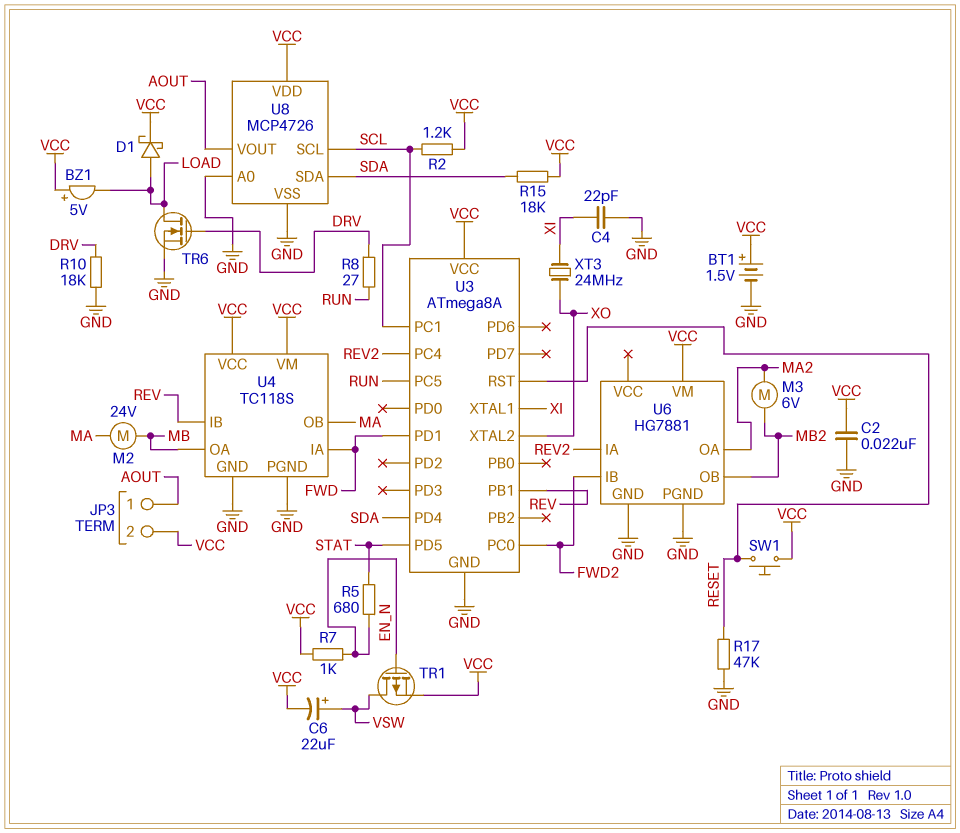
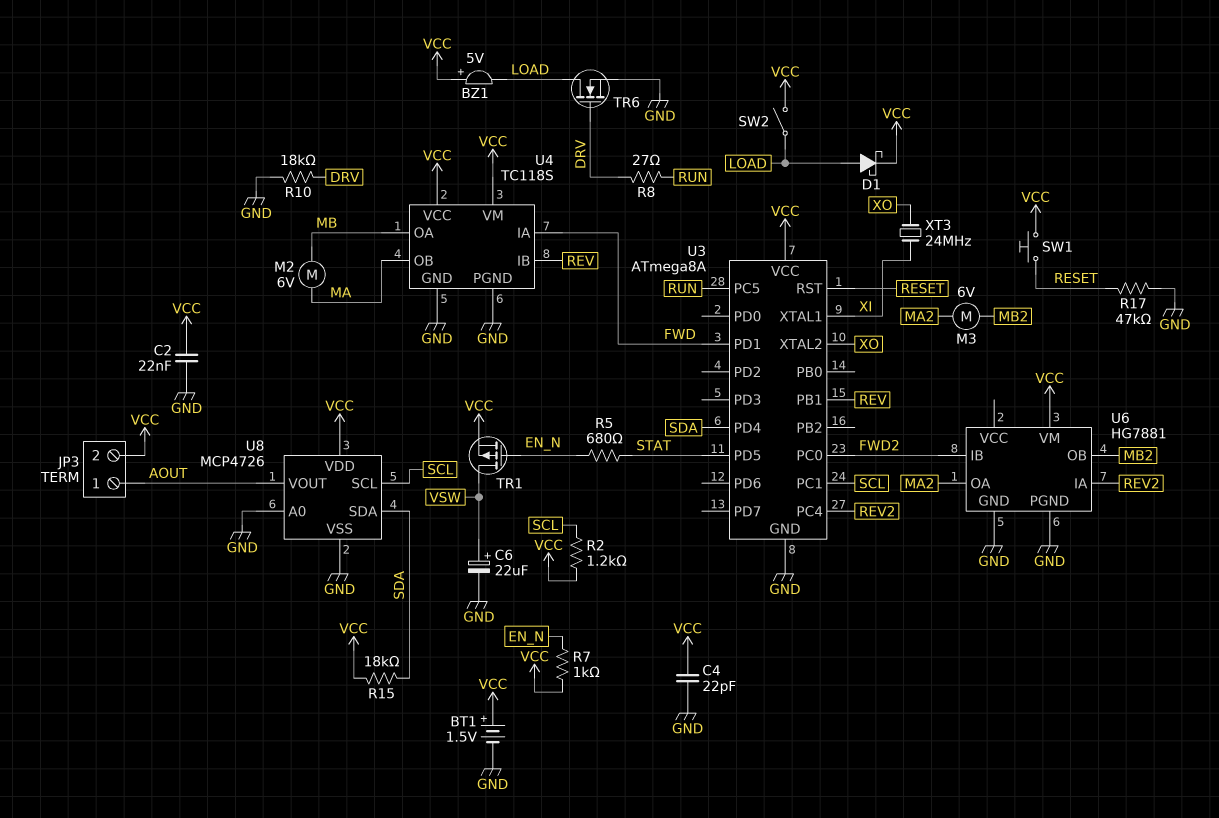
C4: 22pF (GND, XI) -> 22pF (GND, VCC)
C6: 22uF (plus VSW, minus VCC) -> 22uF (plus VSW, minus GND)
M2: motor 24V (MA, MB) -> motor 6V (MA, MB)
SW2: none -> switch (LOAD, VCC)

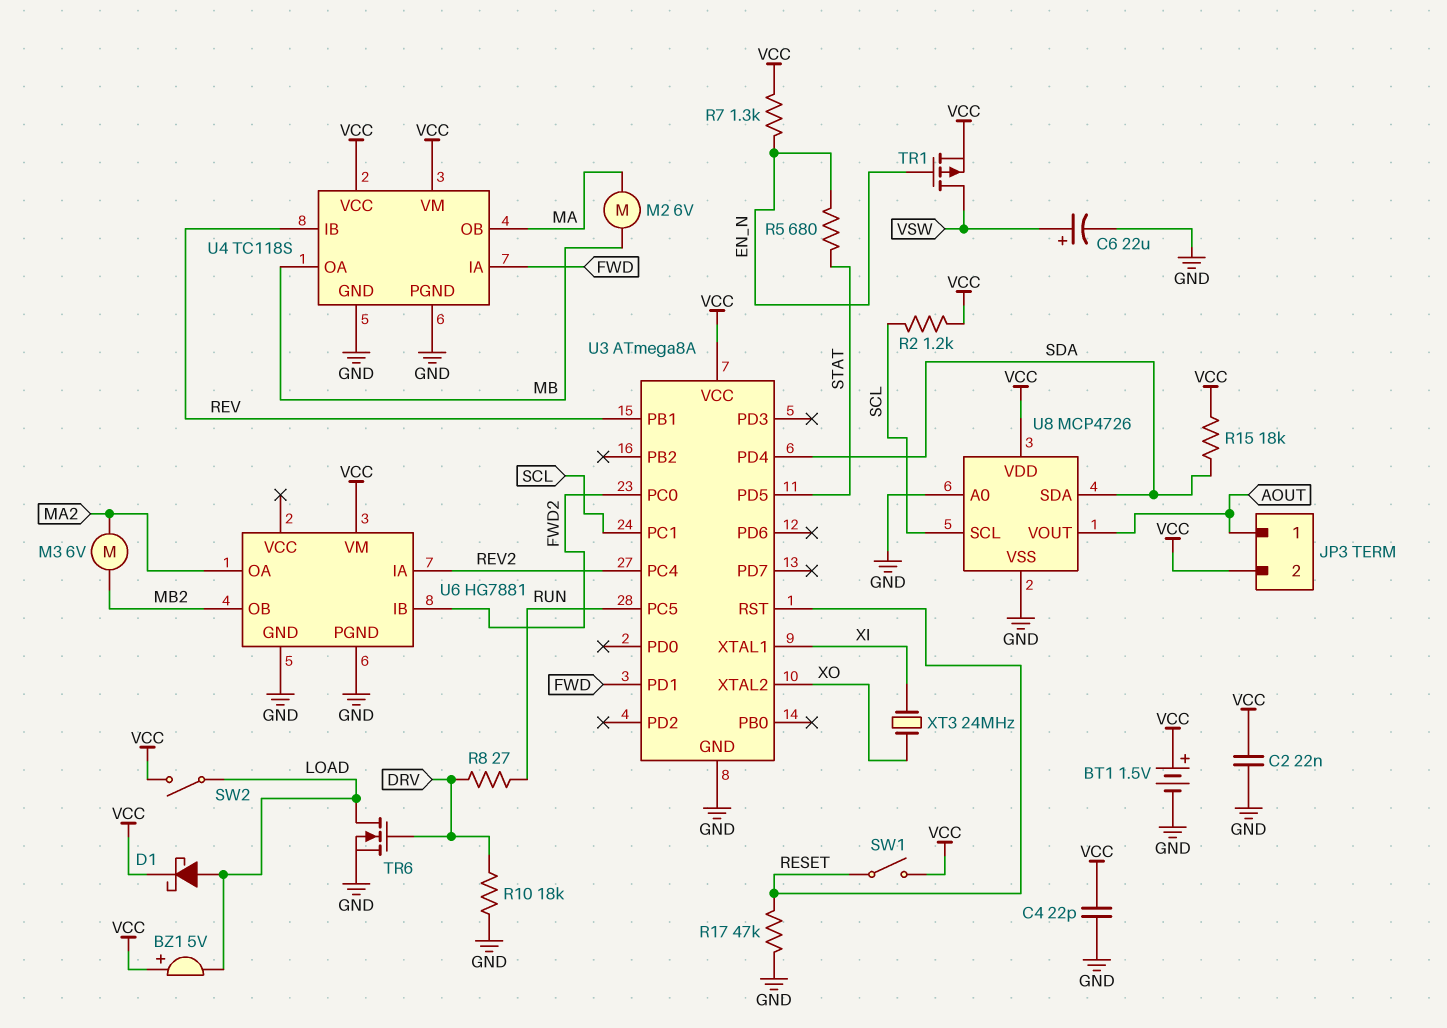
R7: 1k (EN_N, VCC) -> 1.3k (EN_N, VCC)
SW1: button (RESET, VCC) -> switch (RESET, VCC)

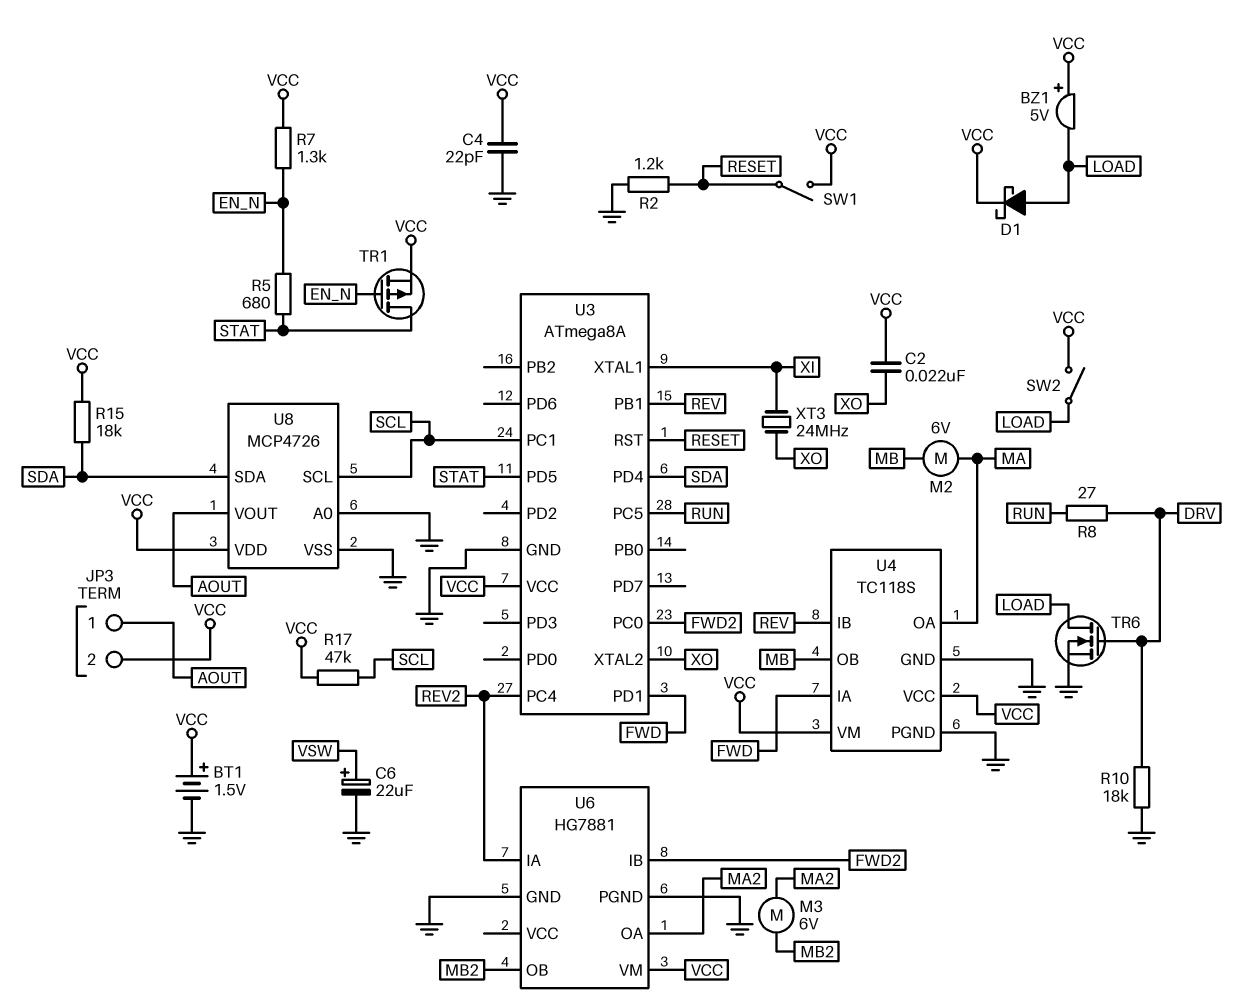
C2: 22nF (GND, VCC) -> 22nF (VCC, XO)
R2: 1.2k (SCL, VCC) -> 1.2k (GND, RESET)
R17: 47k (GND, RESET) -> 47k (SCL, VCC)
TR1: PMOS (G EN_N, D VSW, S VCC) -> PMOS (G EN_N, D STAT, S VCC)
U4 pin OA: MB -> MA
U4 pin OB: MA -> MB

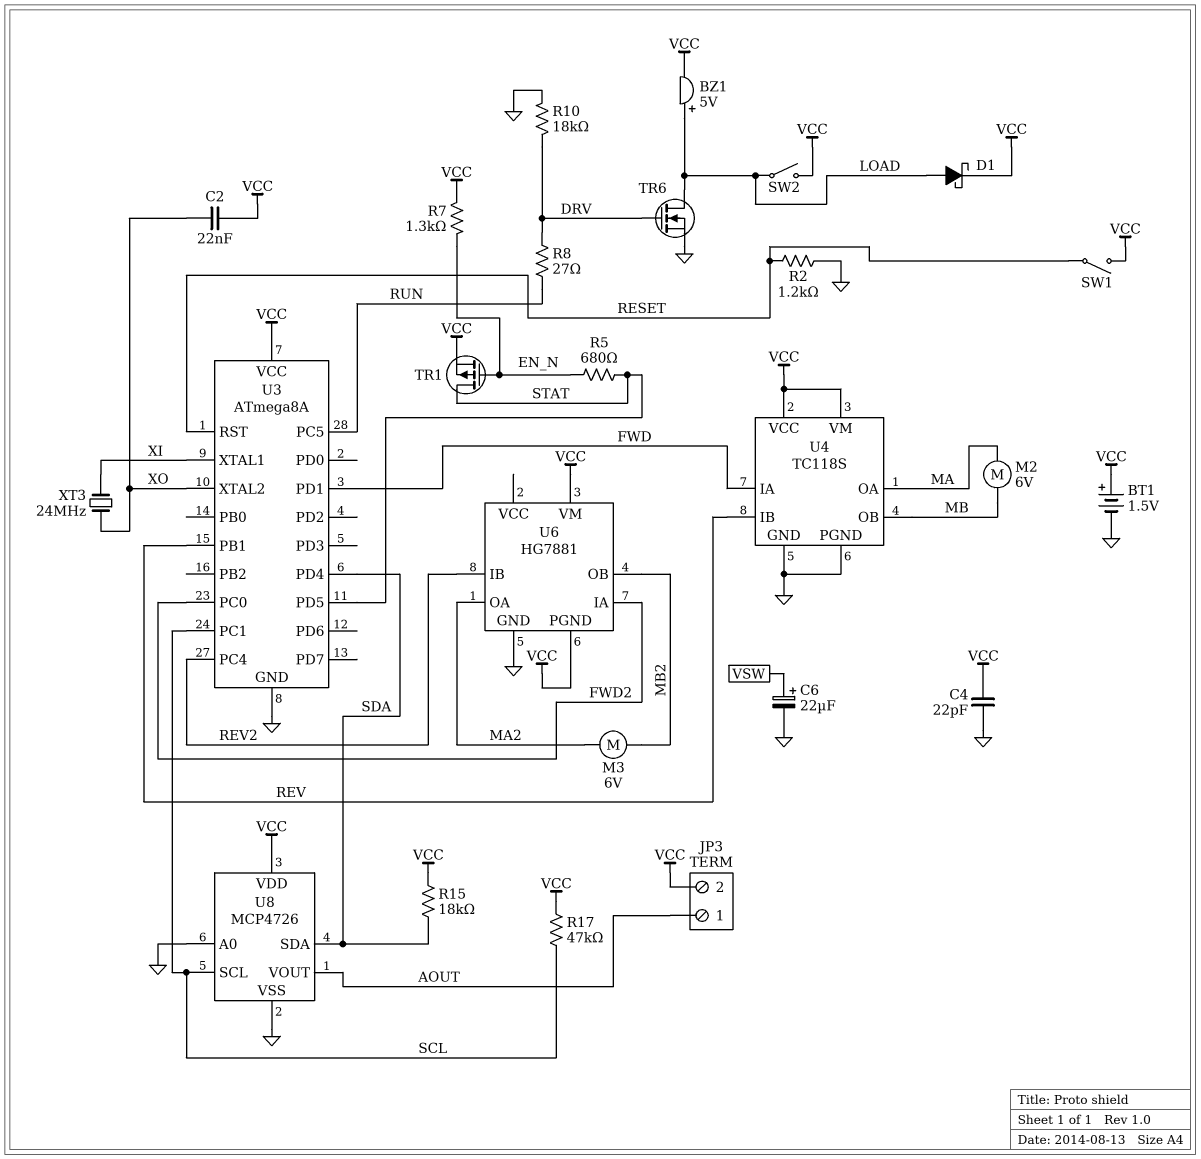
BZ1: buzzer 5V (plus VCC, minus LOAD) -> buzzer 5V (plus LOAD, minus VCC)
U6 pin IA: REV2 -> FWD2
U6 pin IB: FWD2 -> REV2
U6 pin PGND: GND -> VCC

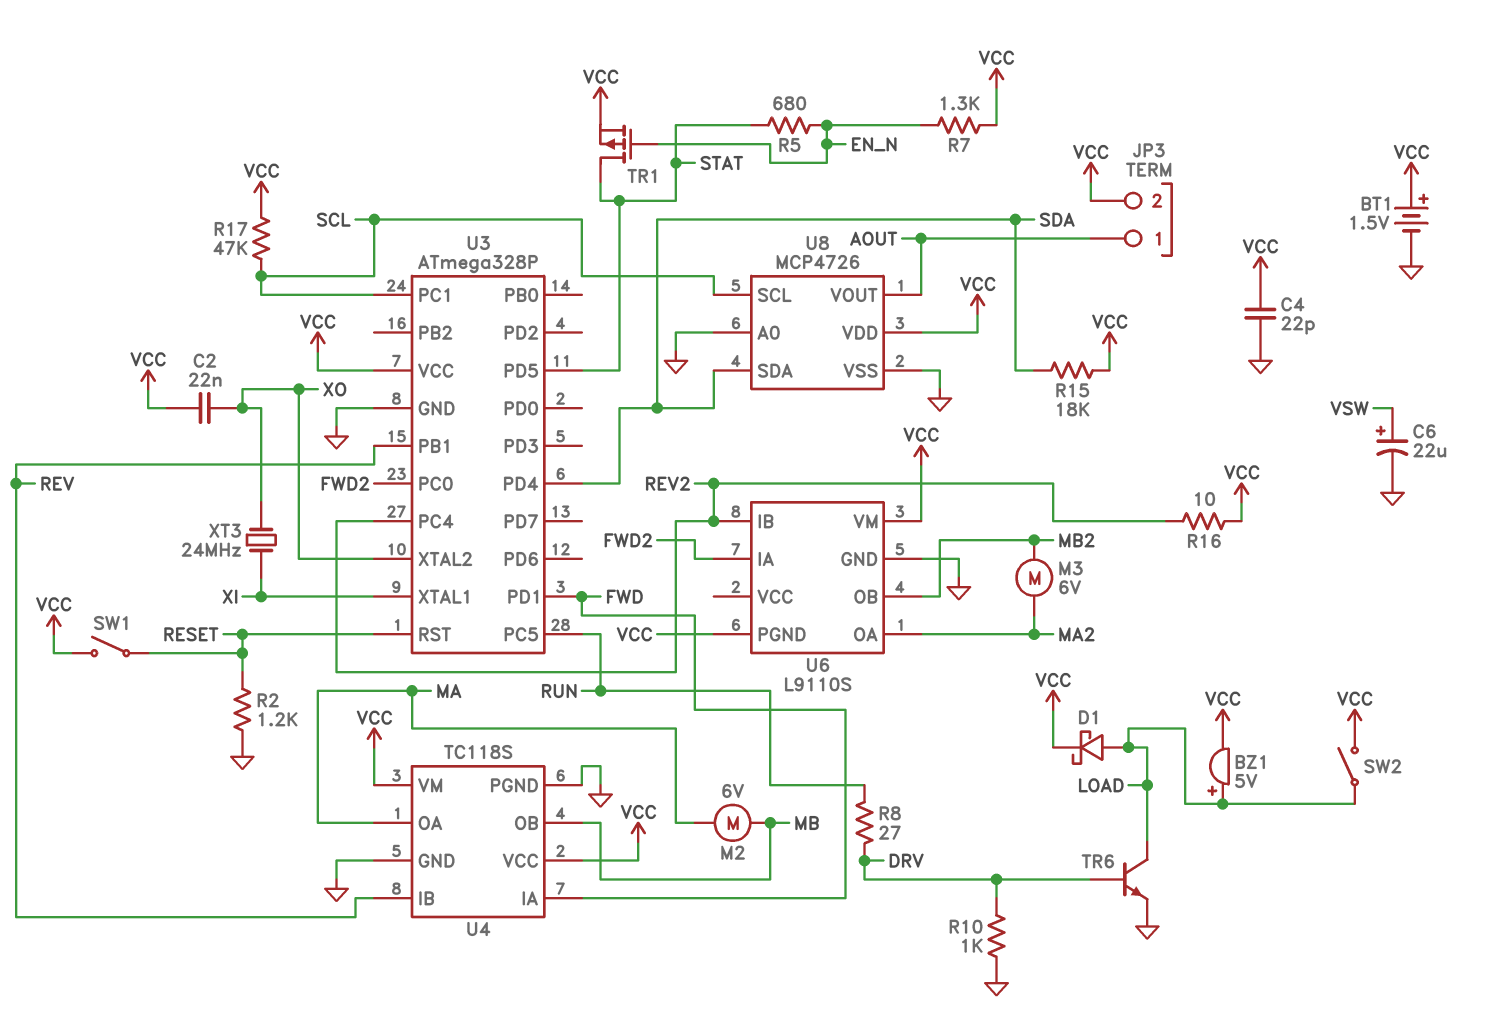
R10: 18k (DRV, GND) -> 1k (DRV, GND)
R16: none -> 10 (REV2, VCC)
TR6: NMOS (G DRV, D LOAD, S GND) -> NPN (B DRV, C LOAD, E GND)
U3: ATmega8A -> ATmega328P
U6: HG7881 -> L9110S

